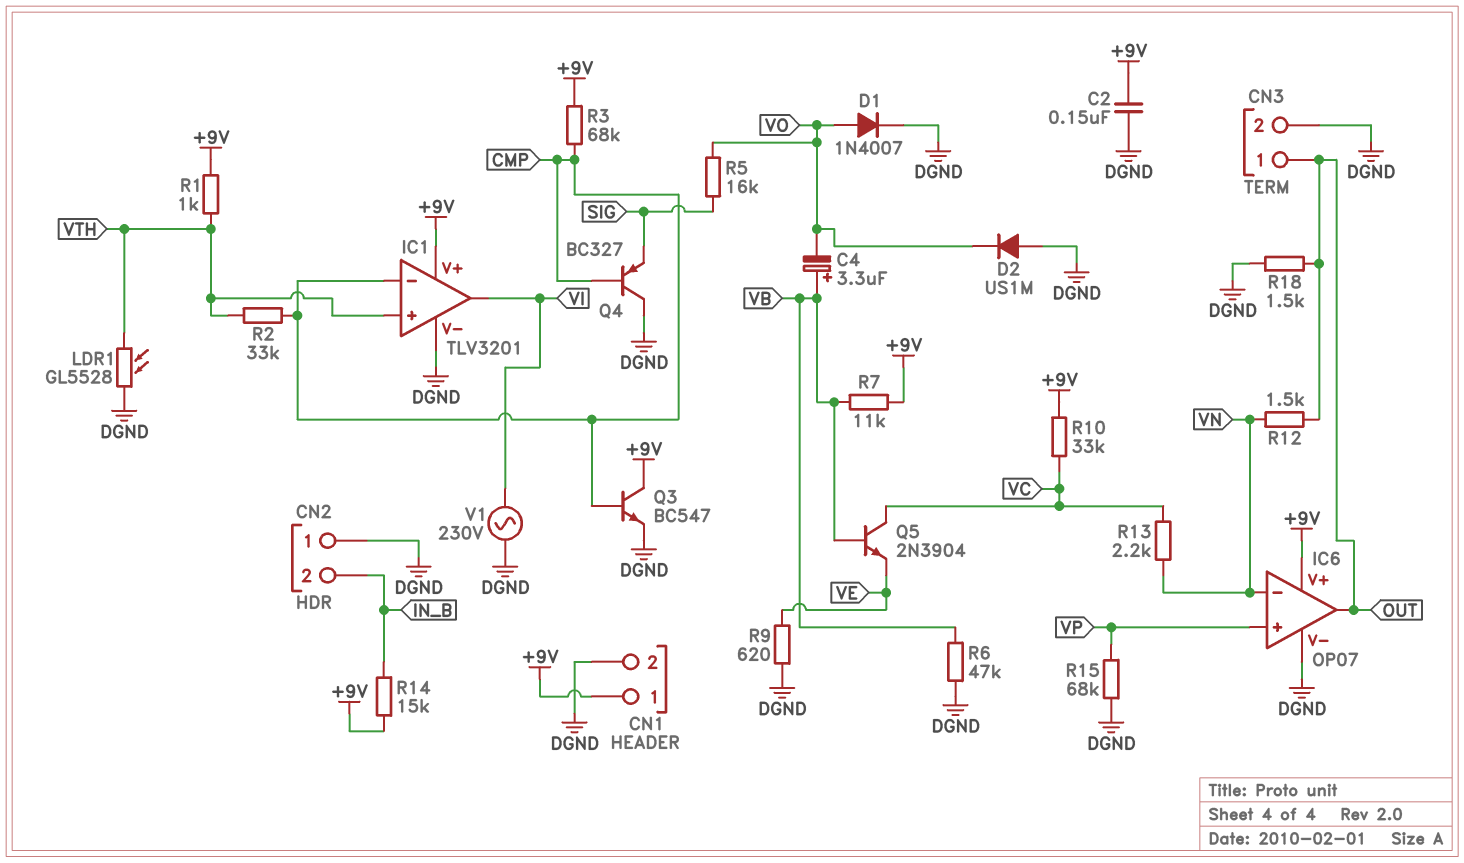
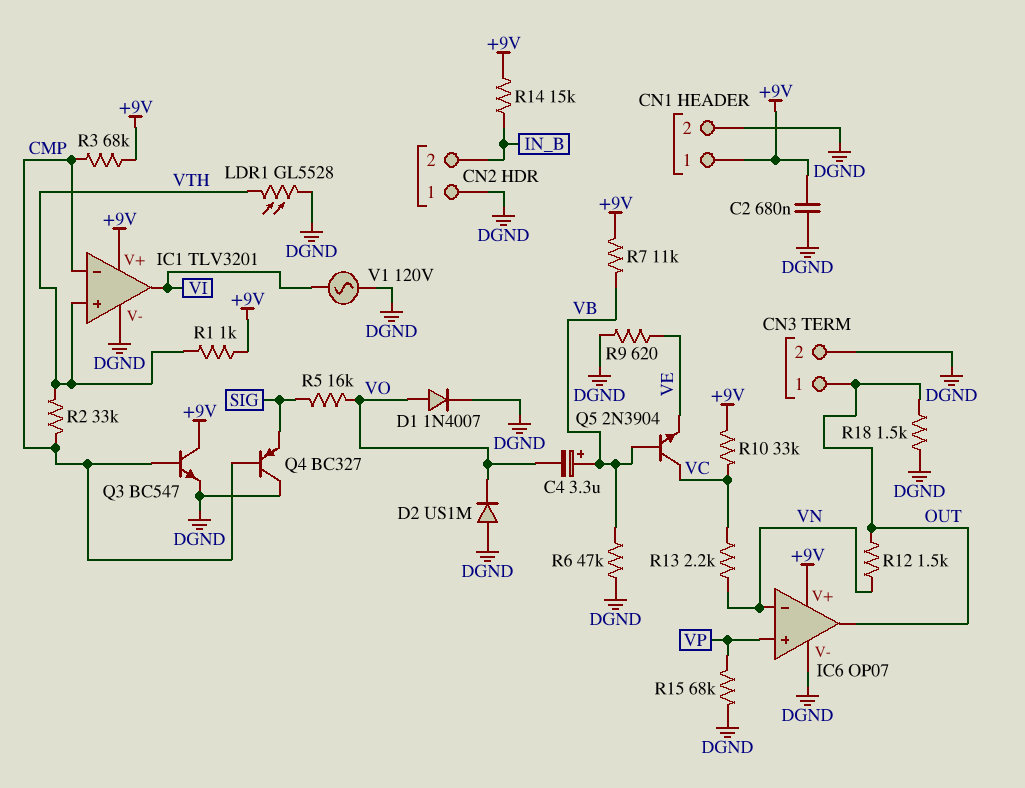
C2: 150nF (+9V, DGND) -> 680nF (+9V, DGND)
V1: AC 230V (DGND, VI) -> AC 120V (DGND, VI)

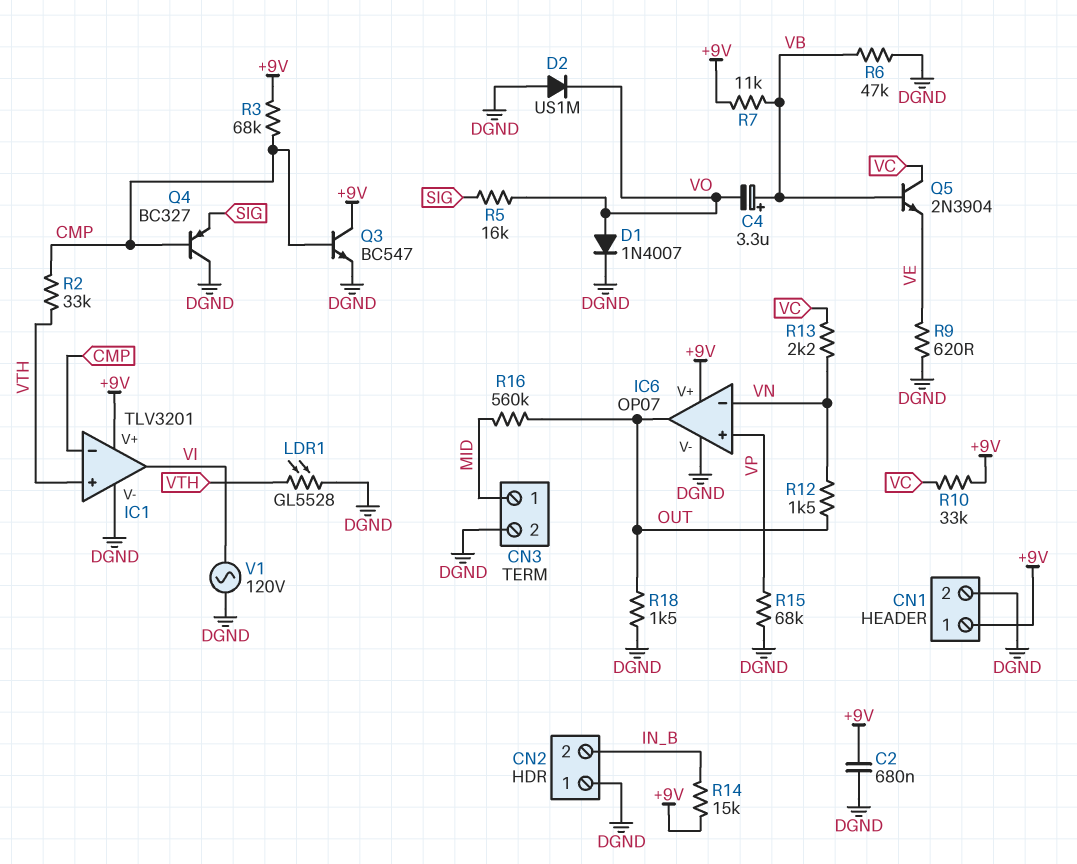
CN3 pin 1: OUT -> MID
R1: 1k (+9V, VTH) -> none
R16: none -> 560k (MID, OUT)

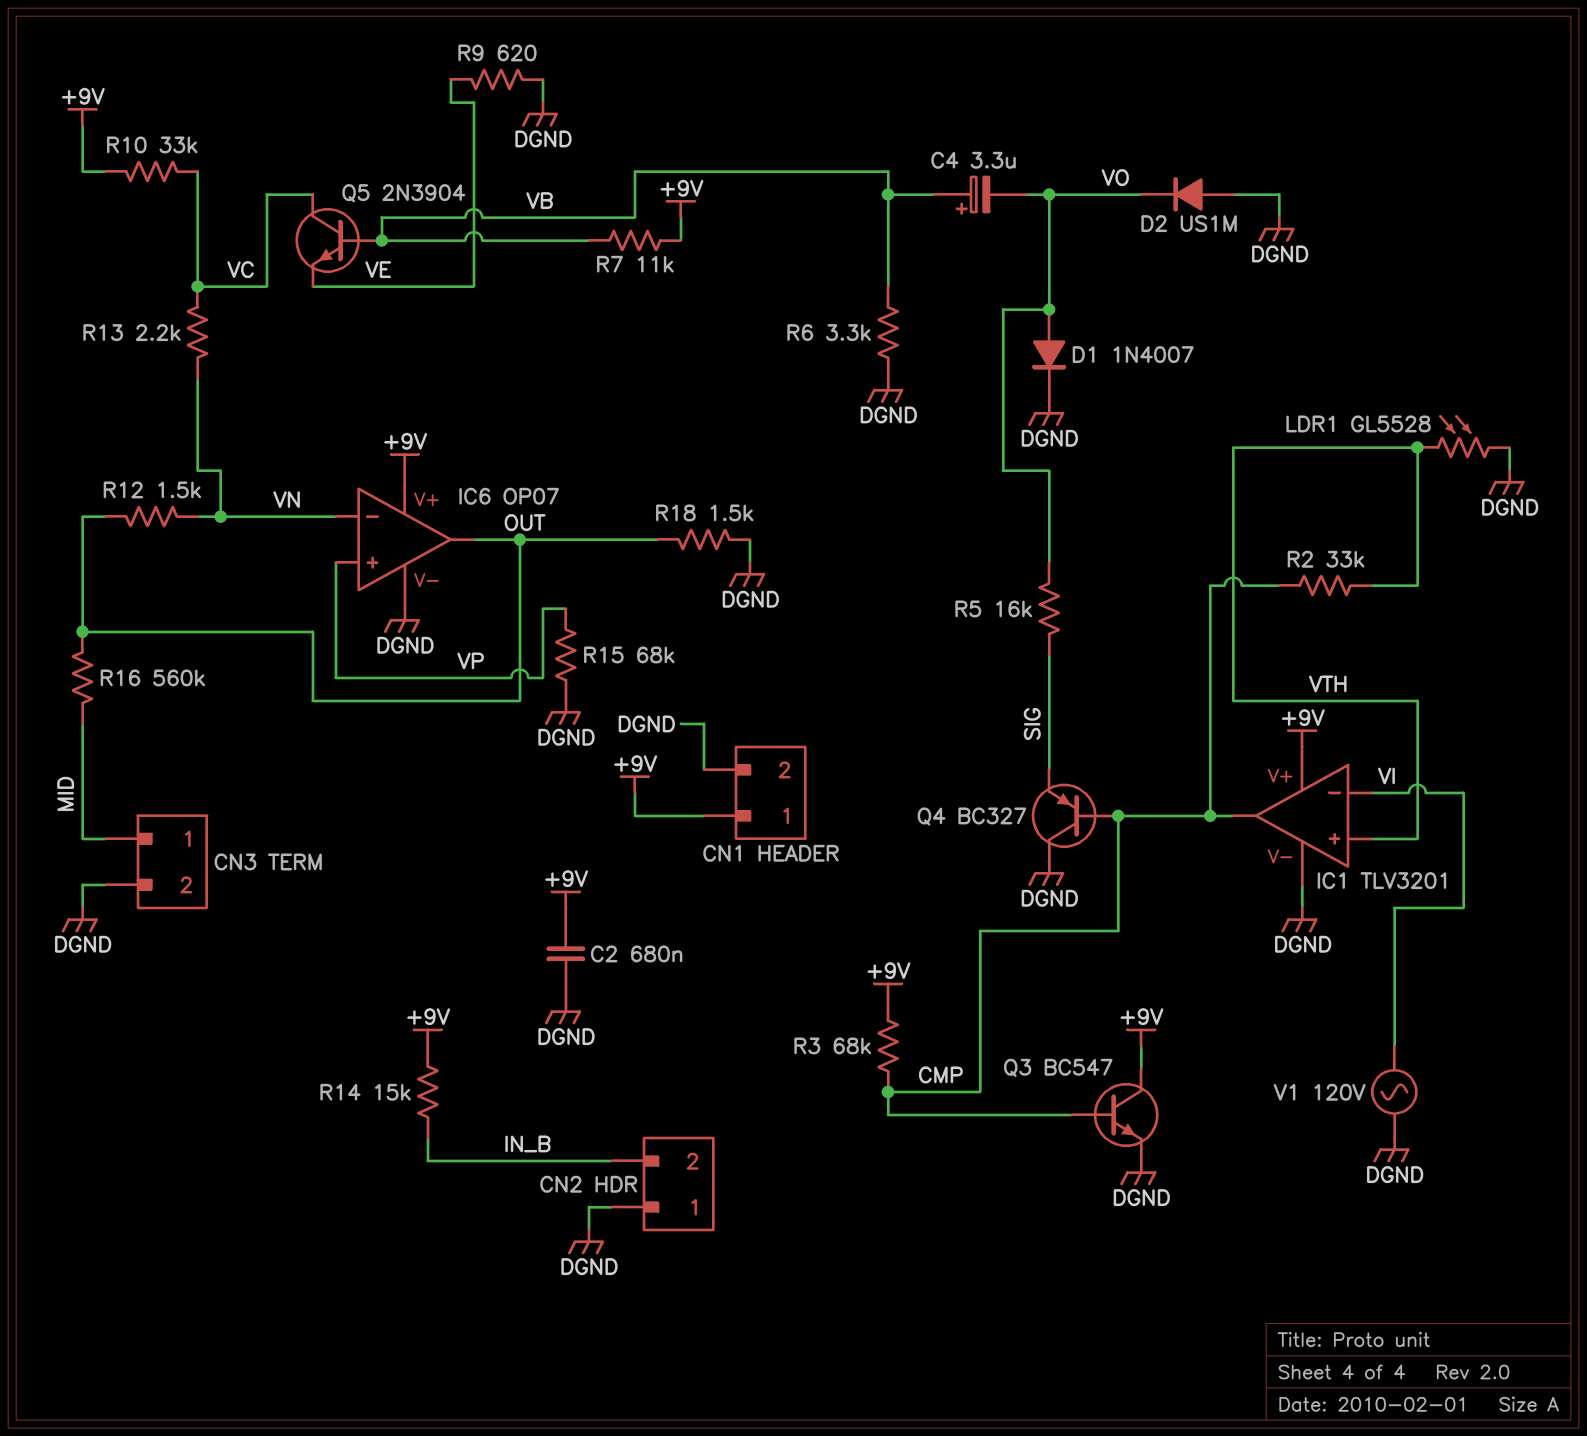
IC1 pin in-: CMP -> VI
IC1 pin out: VI -> CMP
R6: 47k (DGND, VB) -> 3.3k (DGND, VB)

